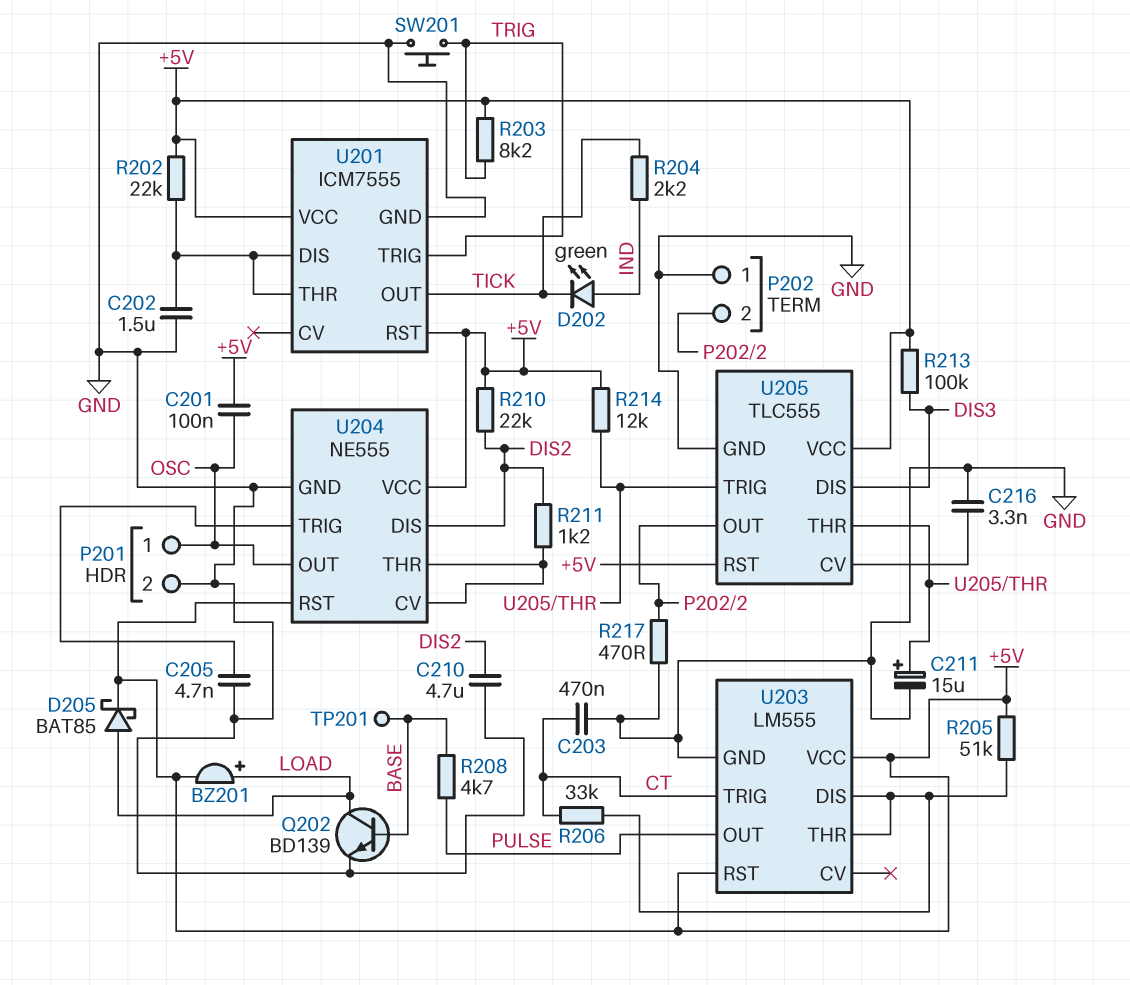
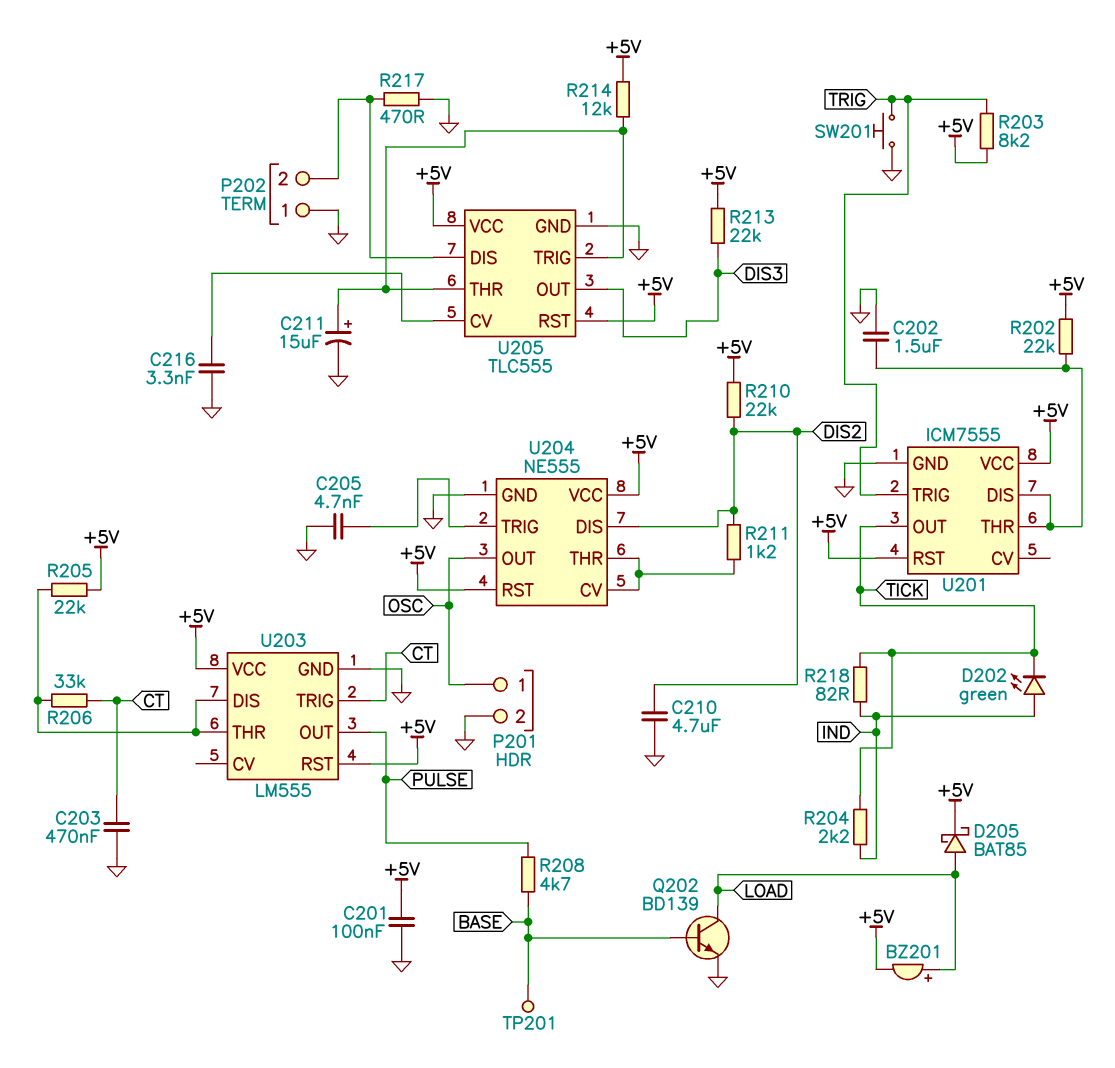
C201: 100nF (+5V, OSC) -> 100nF (+5V, GND)
R205: 51k (+5V, U203/DIS) -> 22k (+5V, U203/DIS)
R213: 100k (+5V, DIS3) -> 22k (+5V, DIS3)
R218: none -> 82 (IND, TICK)
U205 pin DIS: DIS3 -> P202/2
U205 pin OUT: P202/2 -> DIS3

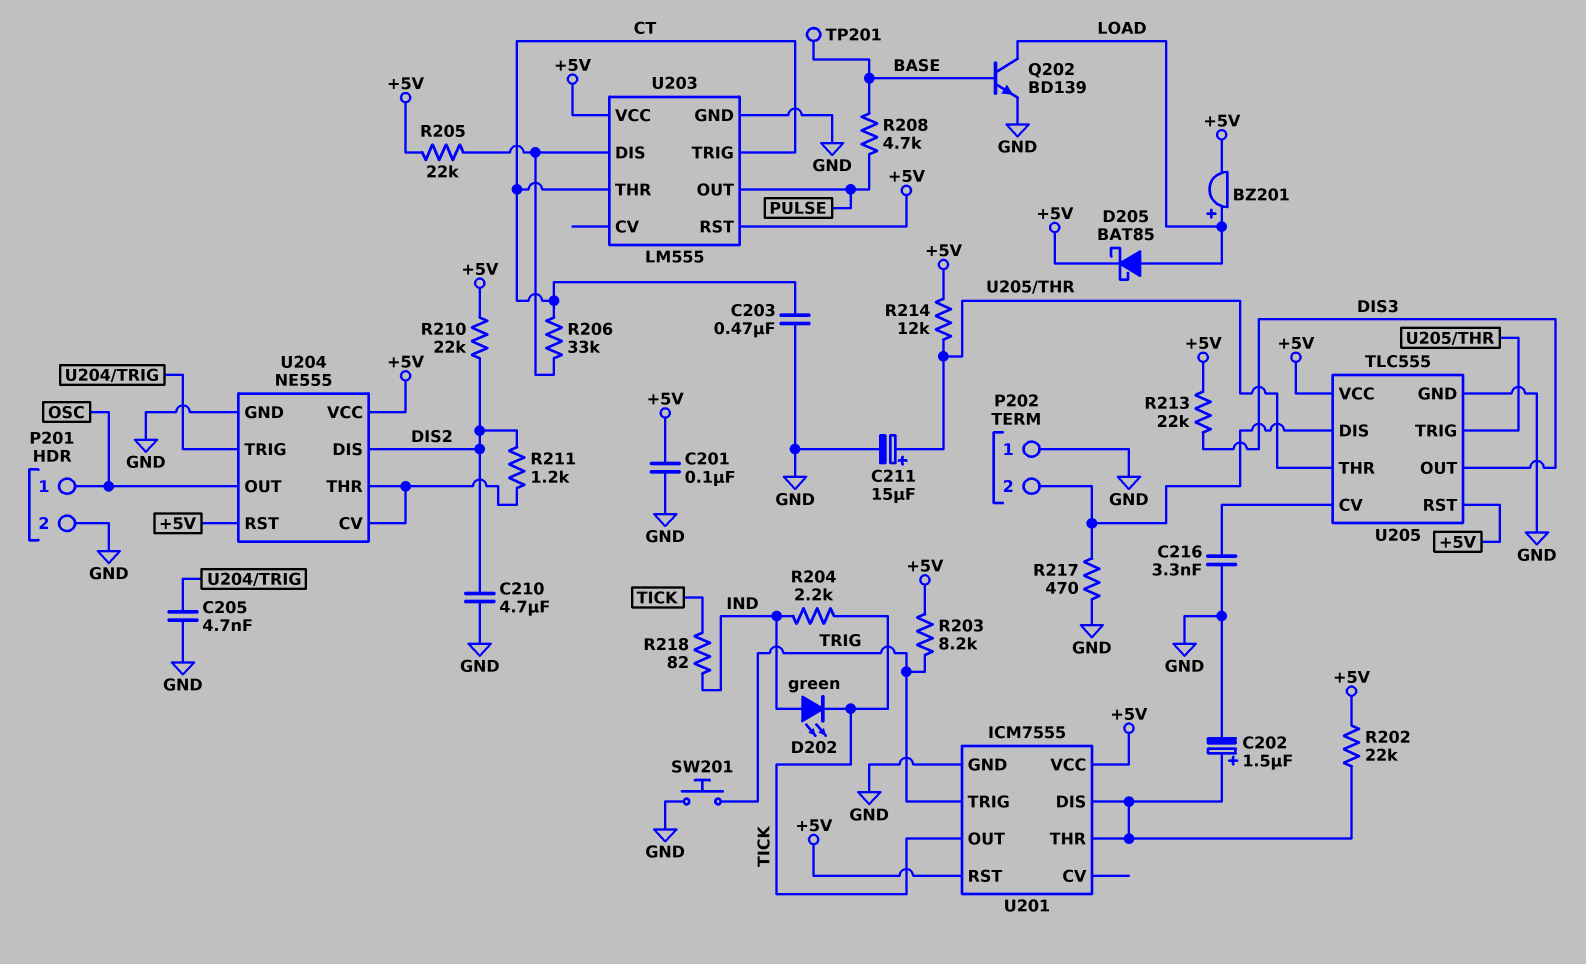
C202: 1.5uF (GND, U201/DIS) -> 1.5uF (plus U201/DIS, minus GND)
U203 pin THR: U203/DIS -> CT

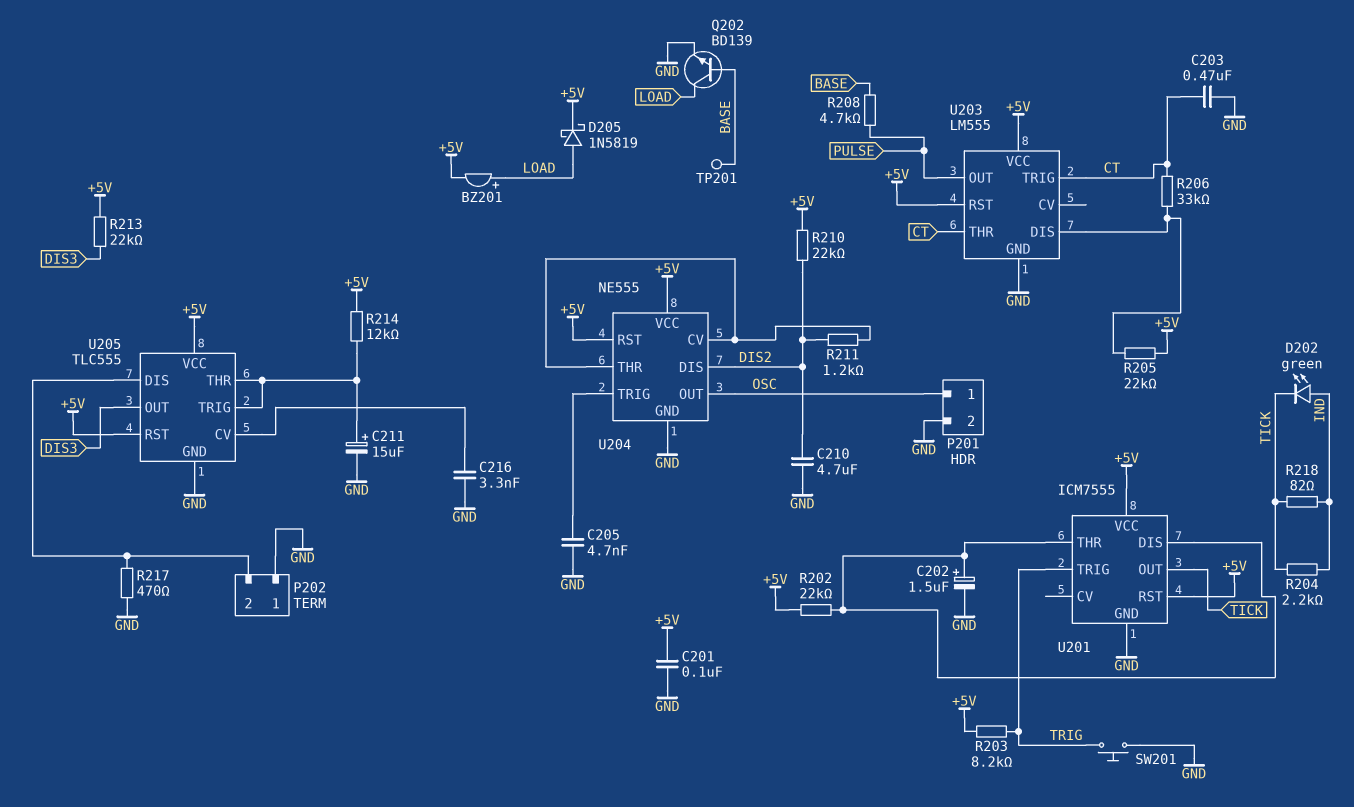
D205: schottky BAT85 (A LOAD, K +5V) -> schottky 1N5819 (A LOAD, K +5V)

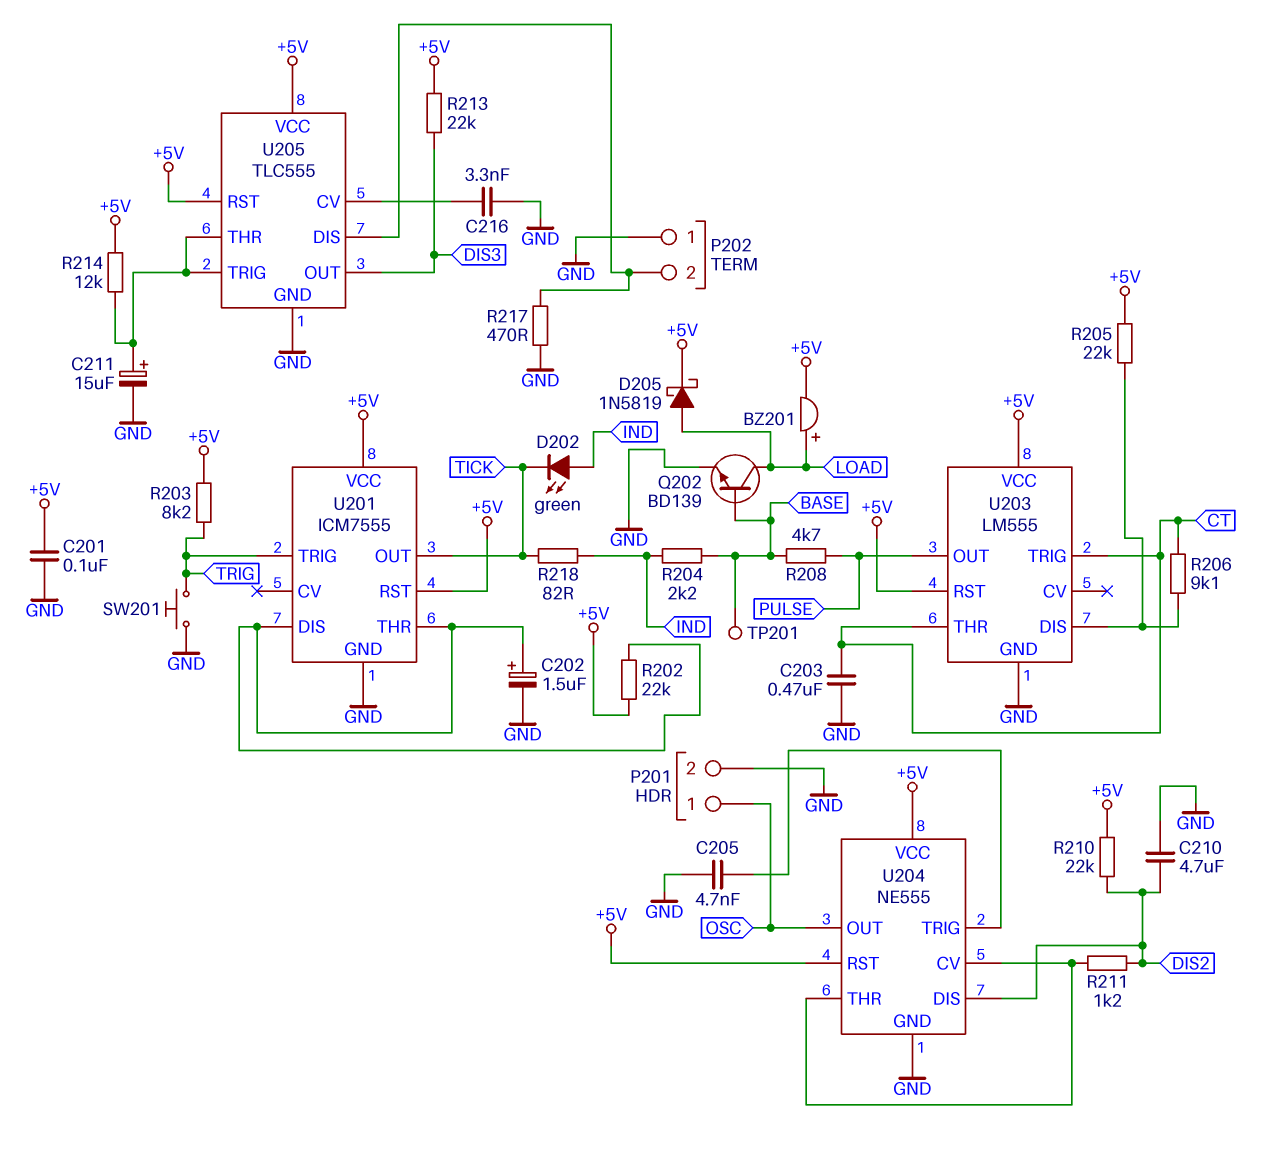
R204: 2.2k (IND, TICK) -> 2.2k (BASE, IND)
R206: 33k (CT, U203/DIS) -> 9.1k (CT, U203/DIS)

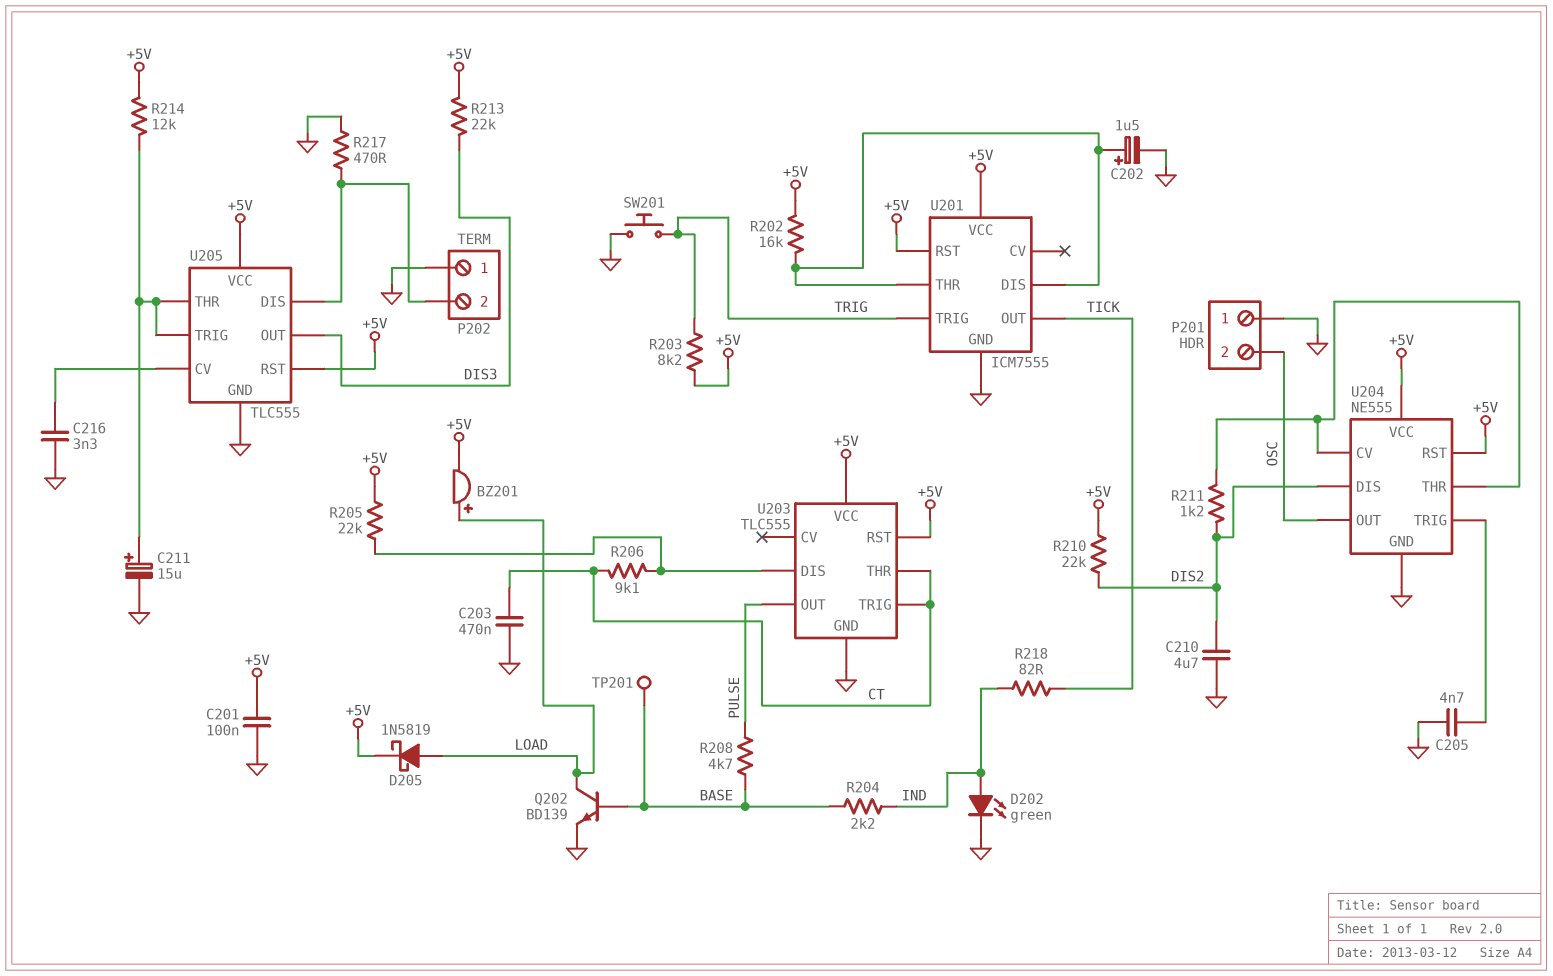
D202: LED green (A IND, K TICK) -> LED green (A IND, K GND)
P201 pin 1: OSC -> GND
P201 pin 2: GND -> OSC
R202: 22k (+5V, U201/DIS) -> 16k (+5V, U201/DIS)
U203: LM555 -> TLC555

